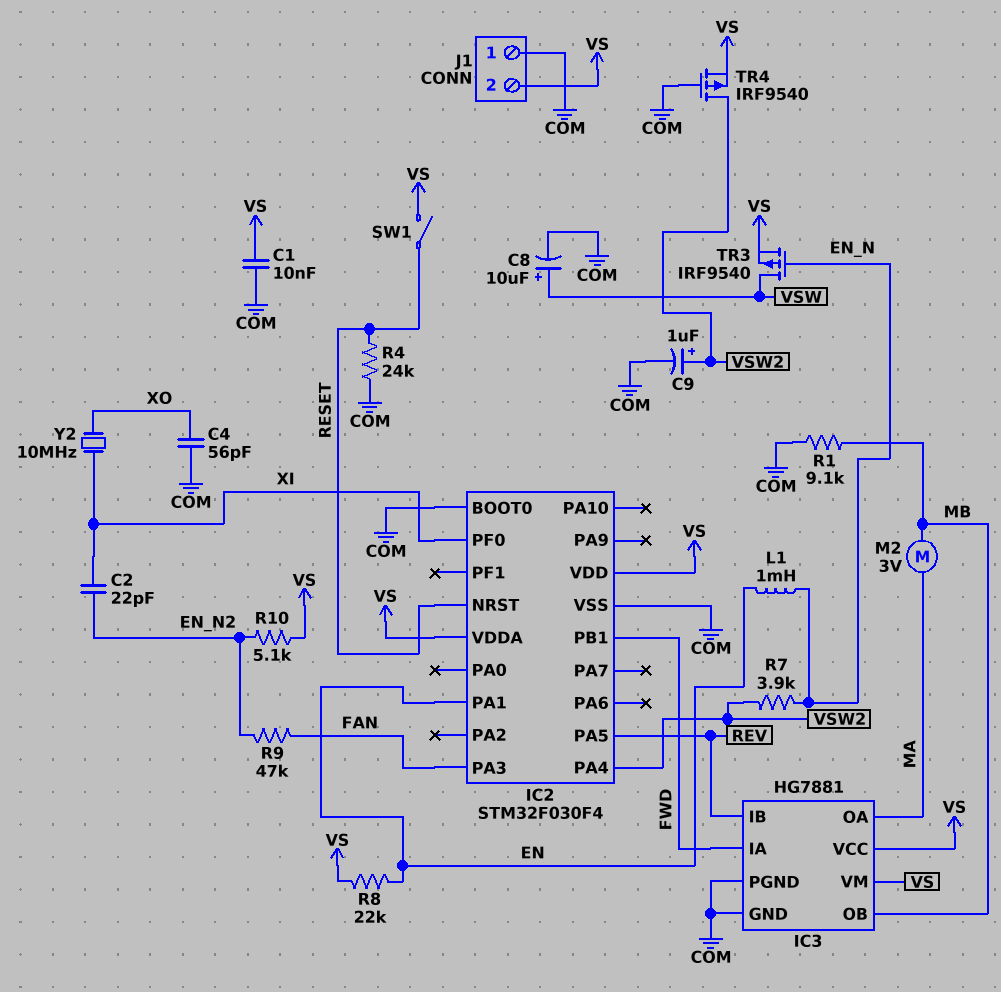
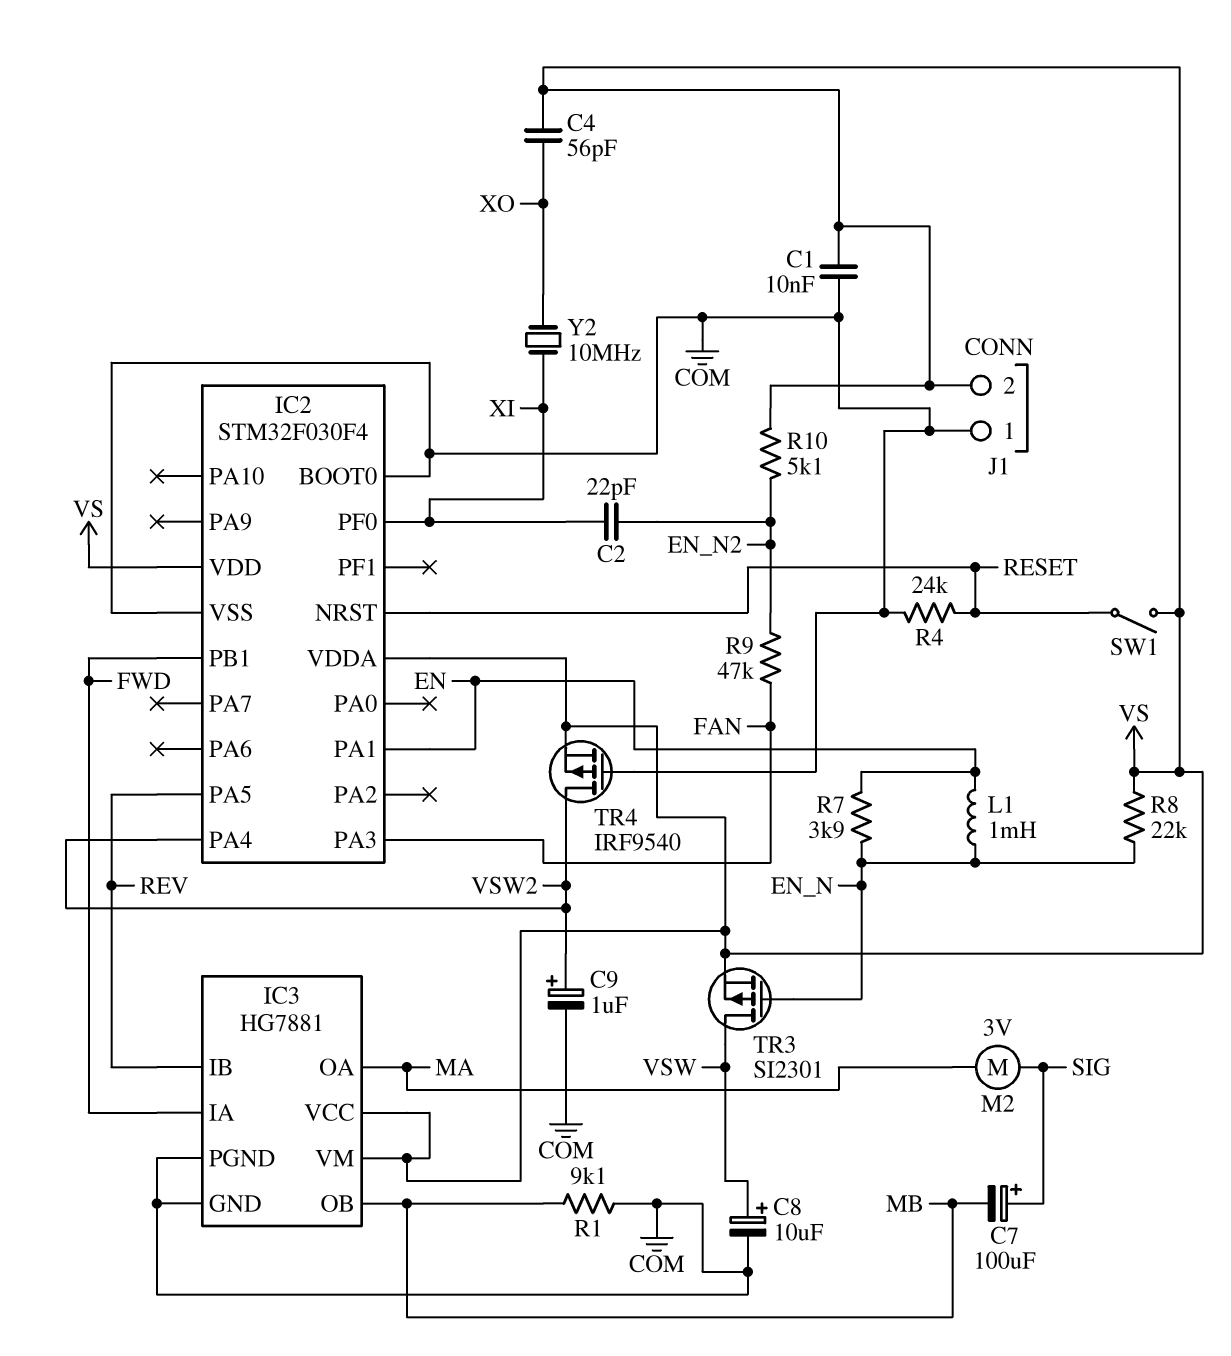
C4: 56pF (COM, XO) -> 56pF (VS, XO)
C7: none -> 100uF (plus SIG, minus MB)
M2: motor 3V (MA, MB) -> motor 3V (MA, SIG)
R7: 3.9k (EN_N, VSW2) -> 3.9k (EN, EN_N)
R8: 22k (EN, VS) -> 22k (EN_N, VS)
TR3: PMOS IRF9540 (G EN_N, D VSW, S VS) -> PMOS SI2301 (G EN_N, D VSW, S VS)

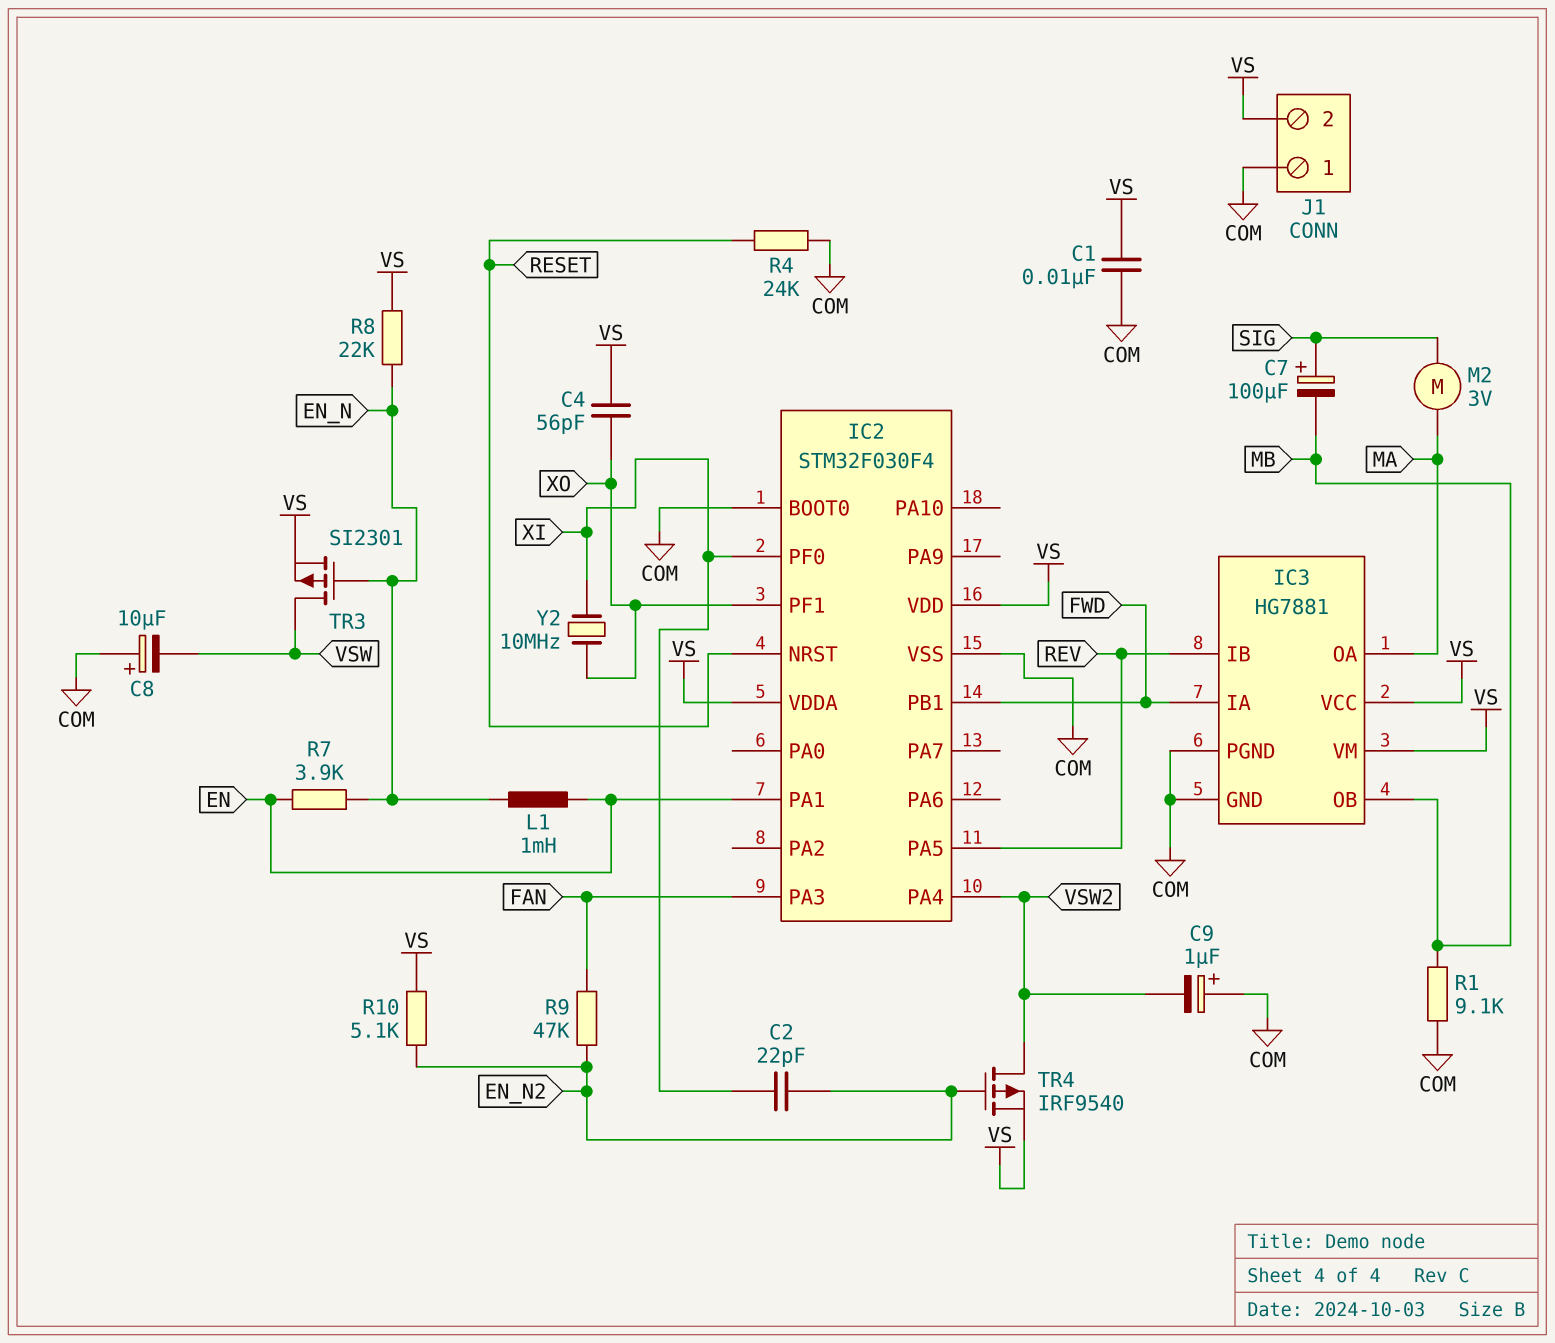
C8: 10uF (plus VSW, minus COM) -> 10uF (plus COM, minus VSW)
C9: 1uF (plus VSW2, minus COM) -> 1uF (plus COM, minus VSW2)
IC2 pin PF1: none -> XO
SW1: switch (RESET, VS) -> none
TR4: PMOS IRF9540 (G COM, D VSW2, S VS) -> PMOS IRF9540 (G EN_N2, D VSW2, S VS)

